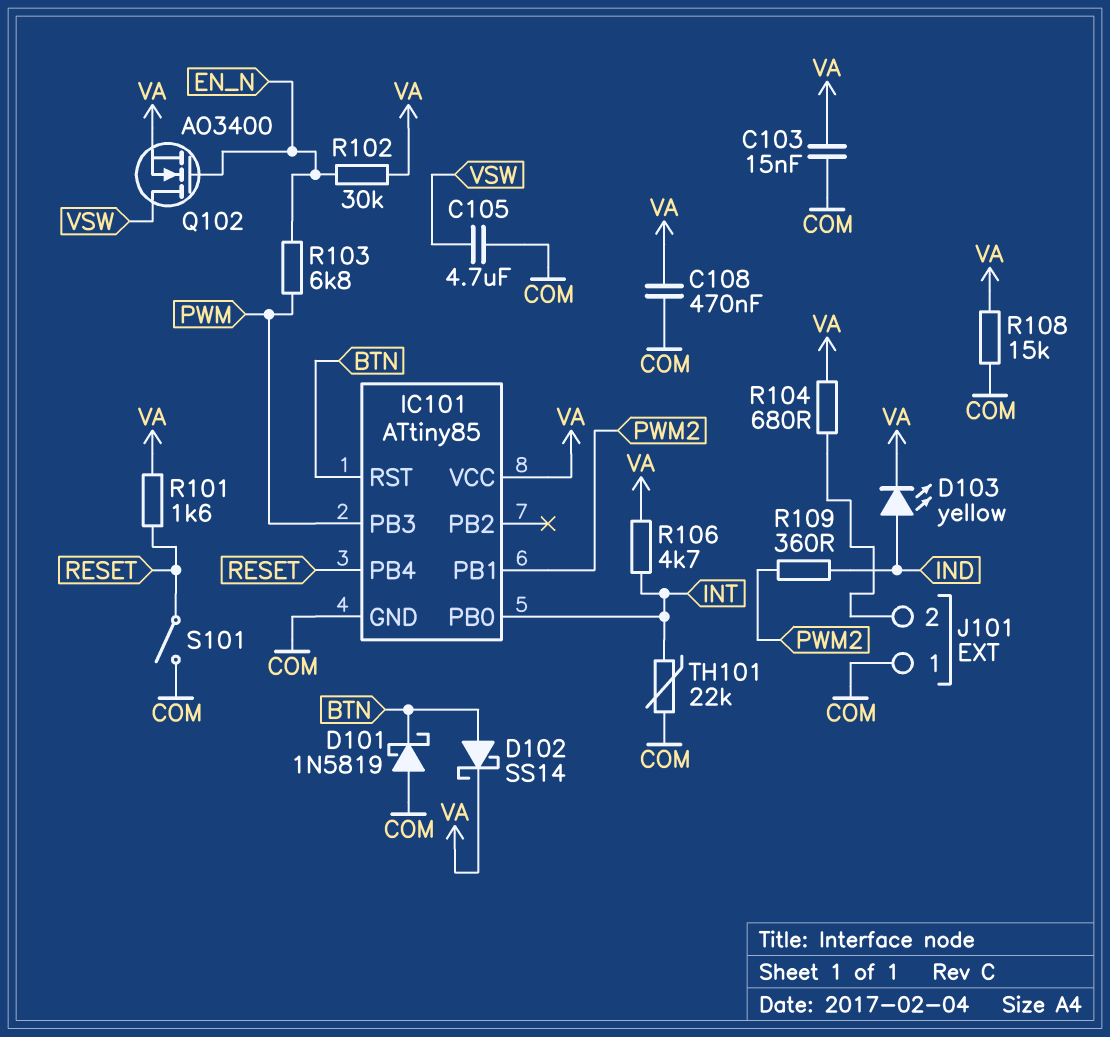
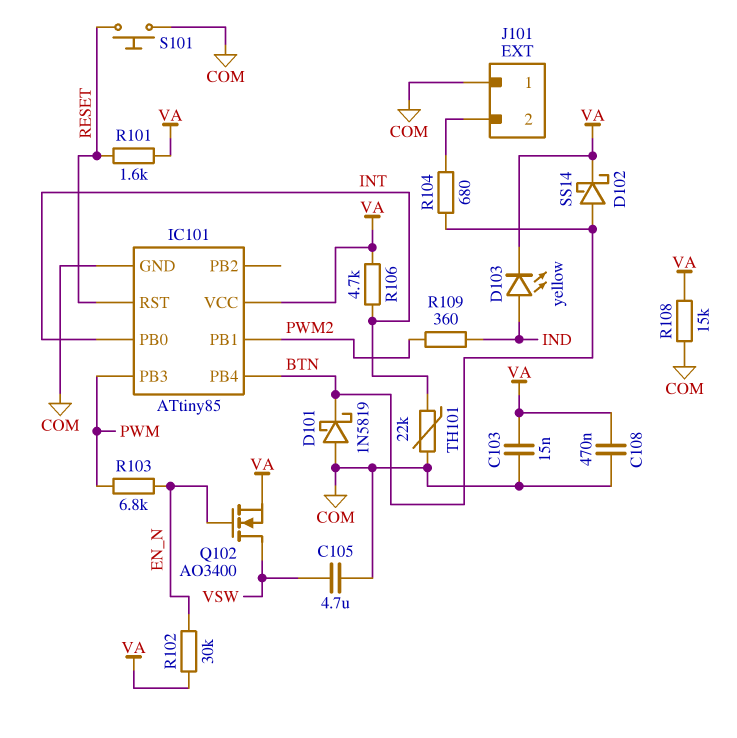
IC101 pin PB4: RESET -> BTN
IC101 pin RST: BTN -> RESET
R104: 680 (J101/2, VA) -> 680 (BTN, J101/2)
S101: switch (COM, RESET) -> button (COM, RESET)

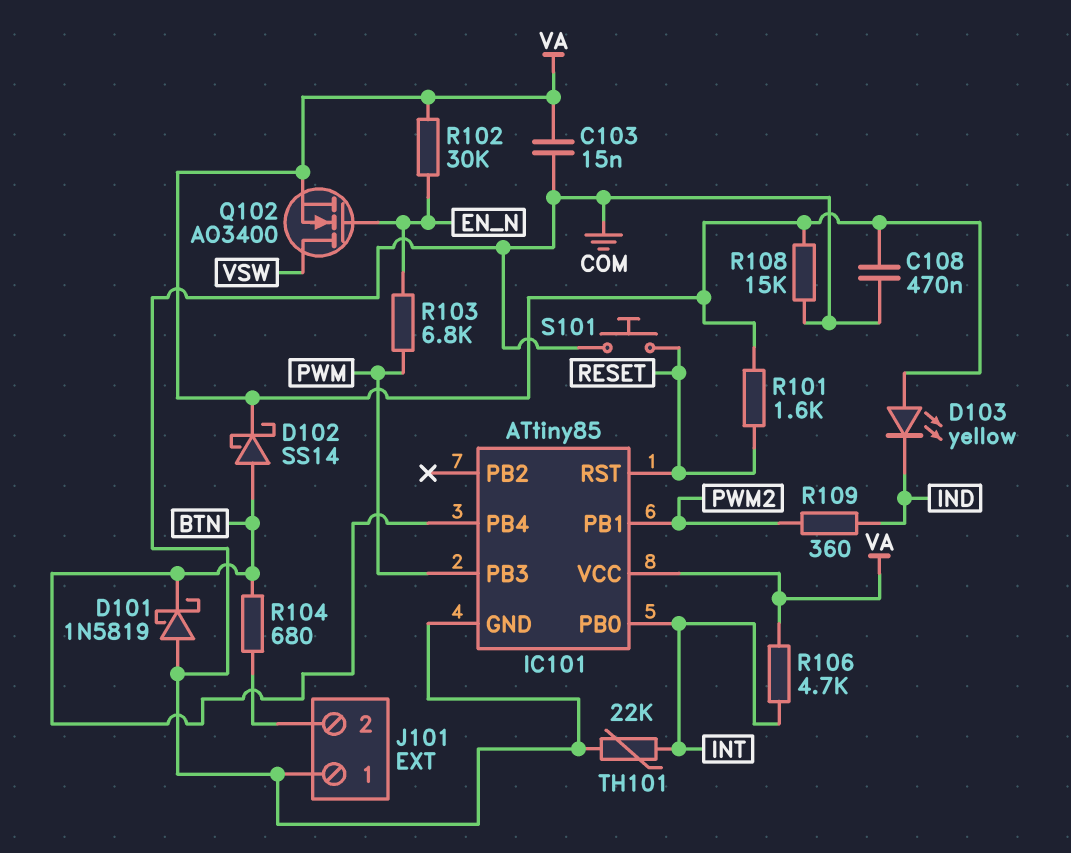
C105: 4.7uF (COM, VSW) -> none
D103: LED yellow (A IND, K VA) -> LED yellow (A VA, K IND)

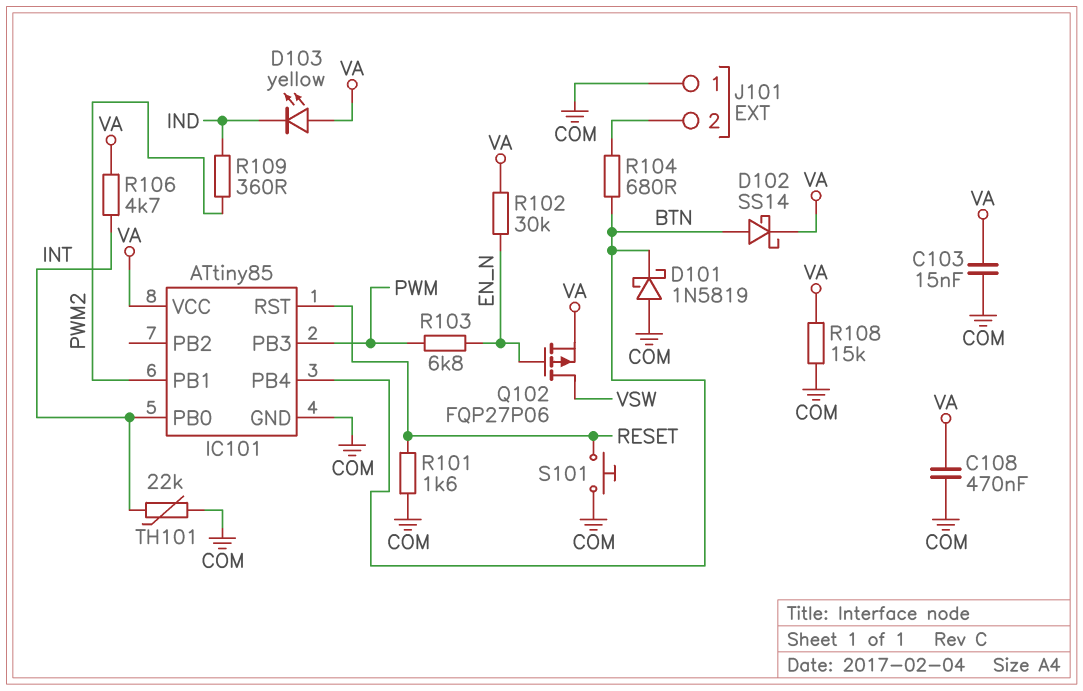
Q102: NMOS AO3400 (G EN_N, D VSW, S VA) -> PMOS FQP27P06 (G EN_N, D VSW, S VA)
R101: 1.6k (RESET, VA) -> 1.6k (COM, RESET)

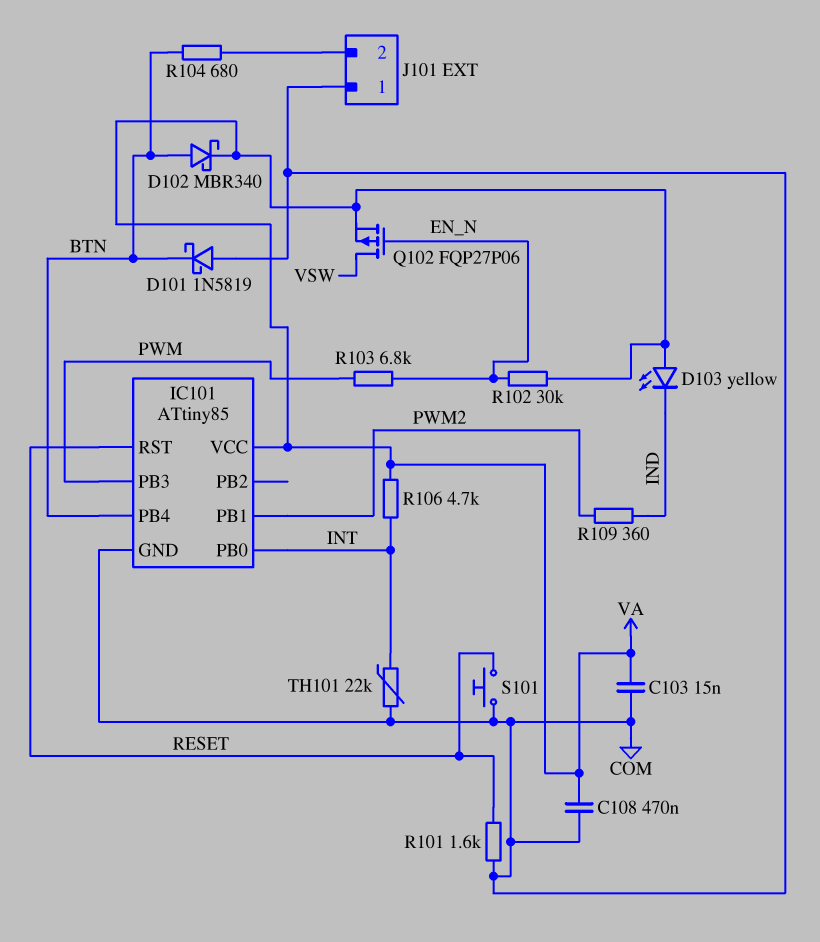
D102: schottky SS14 (A BTN, K VA) -> schottky MBR340 (A BTN, K VA)
R108: 15k (COM, VA) -> none

